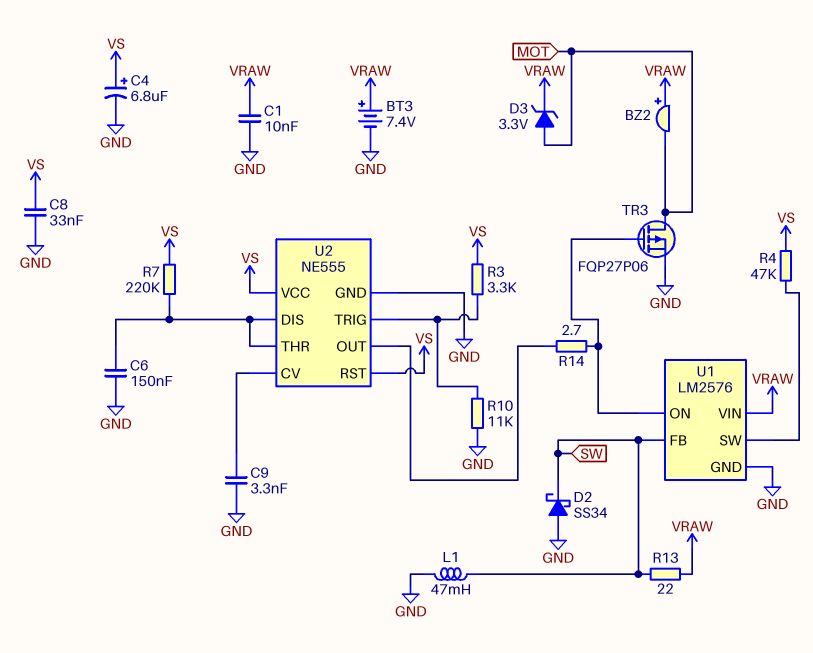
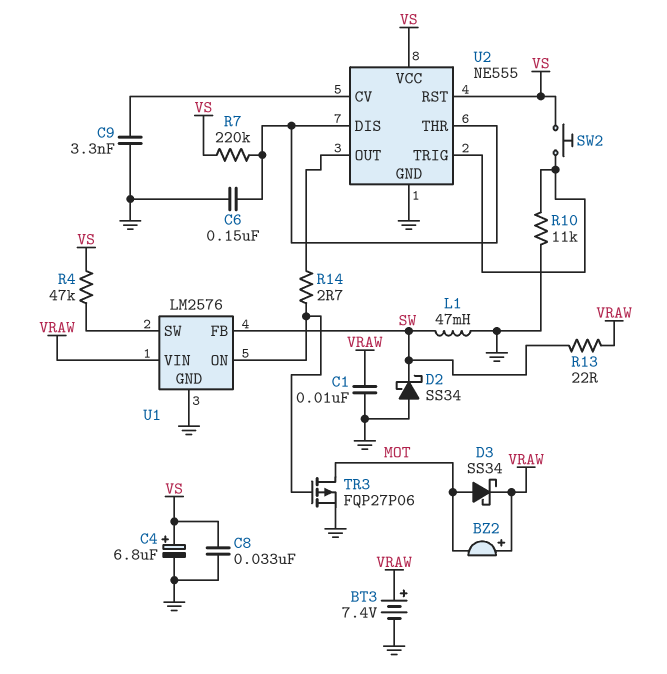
D3: zener 3.3V (A MOT, K VRAW) -> schottky SS34 (A MOT, K VRAW)
R3: 3.3k (U2/TRIG, VS) -> none
SW2: none -> button (U2/TRIG, VS)

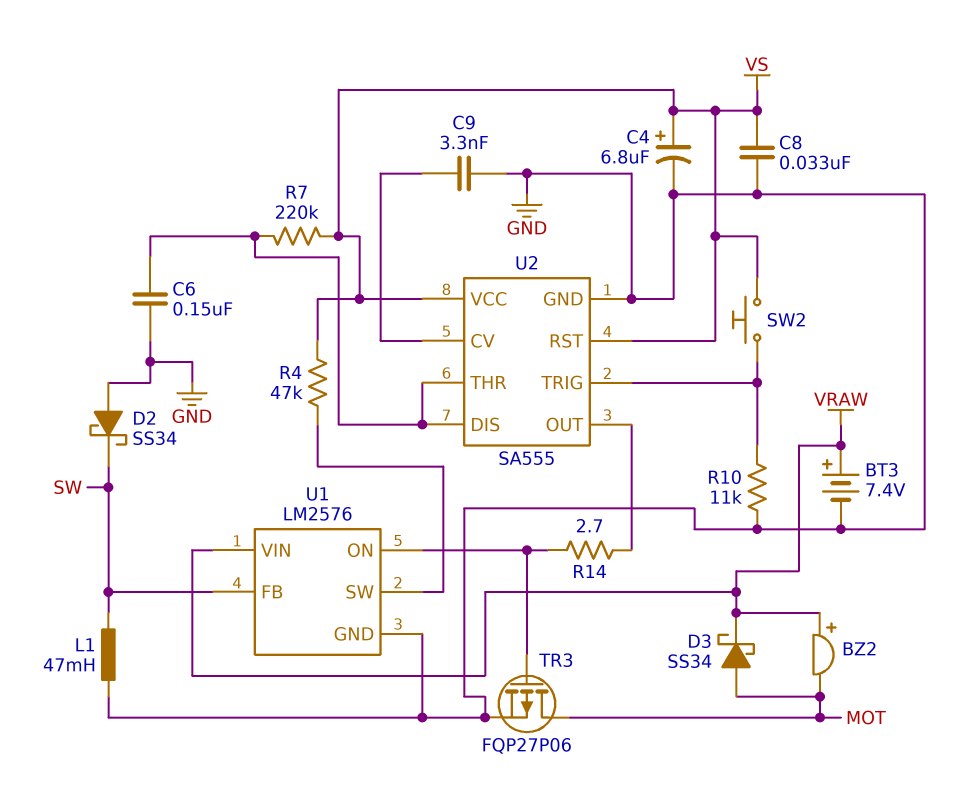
C1: 10nF (GND, VRAW) -> none
R13: 22 (SW, VRAW) -> none
U2: NE555 -> SA555

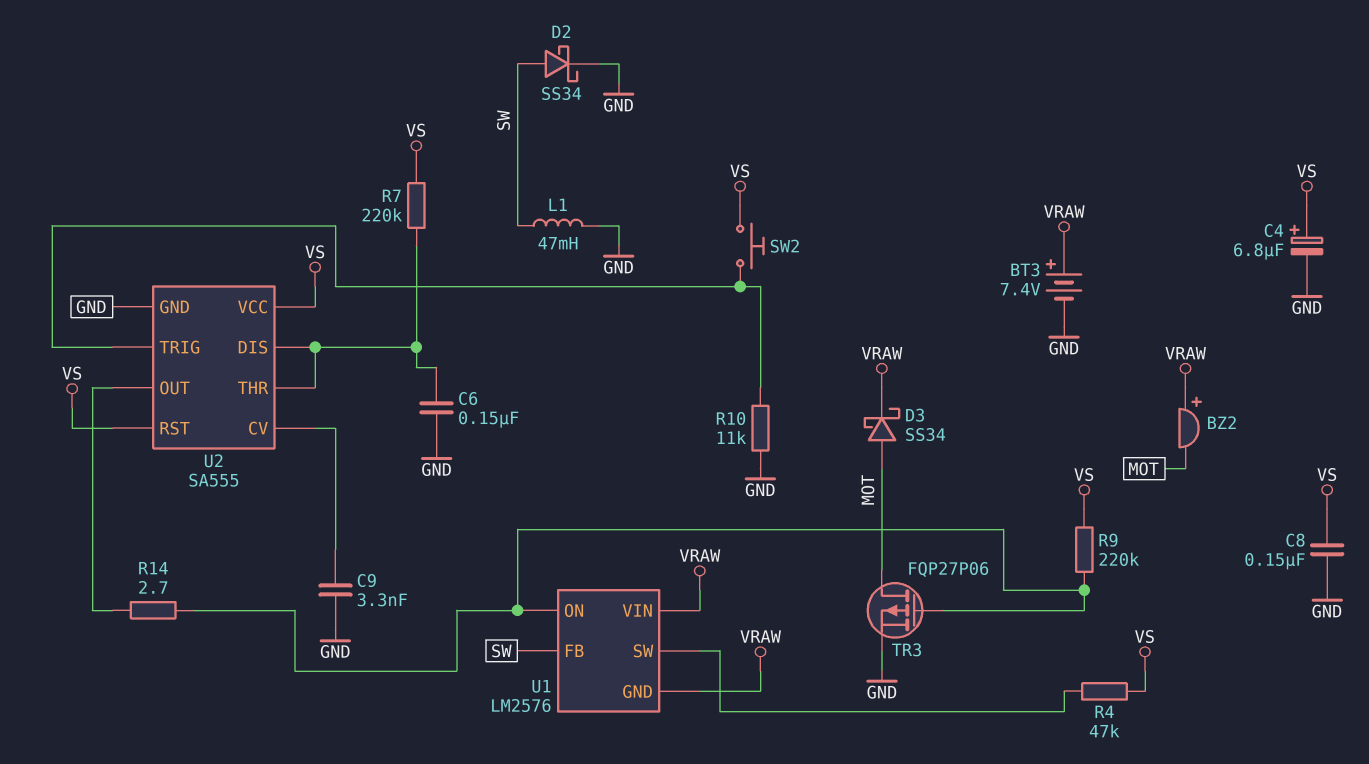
C8: 33nF (GND, VS) -> 150nF (GND, VS)
D2: schottky SS34 (A GND, K SW) -> schottky SS34 (A SW, K GND)
R9: none -> 220k (U1/ON, VS)
U1 pin GND: GND -> VRAW

